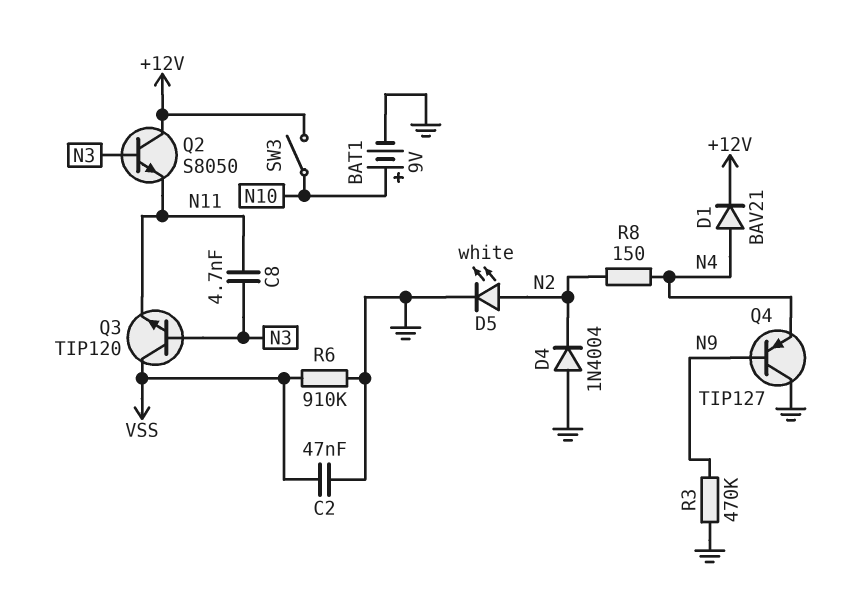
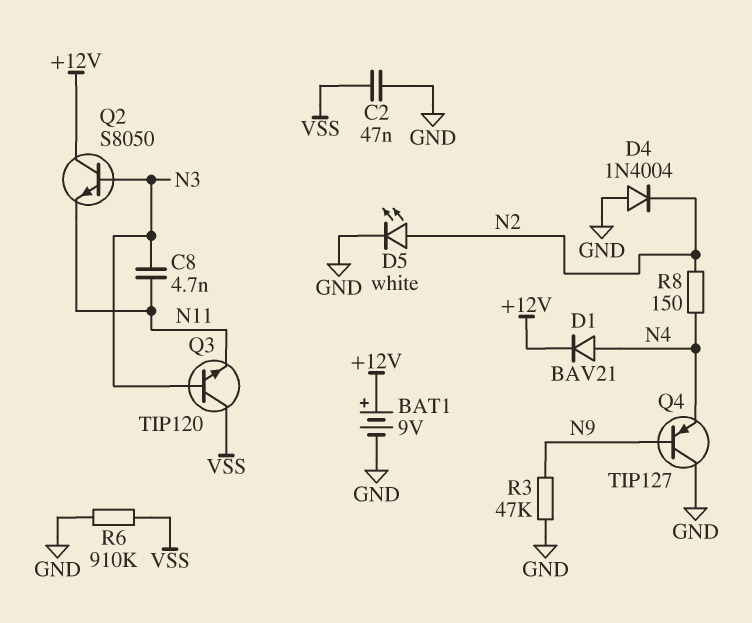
BAT1: 9V (plus N10, minus GND) -> 9V (plus +12V, minus GND)
R3: 470k (GND, N9) -> 47k (GND, N9)
SW3: switch (+12V, N10) -> none

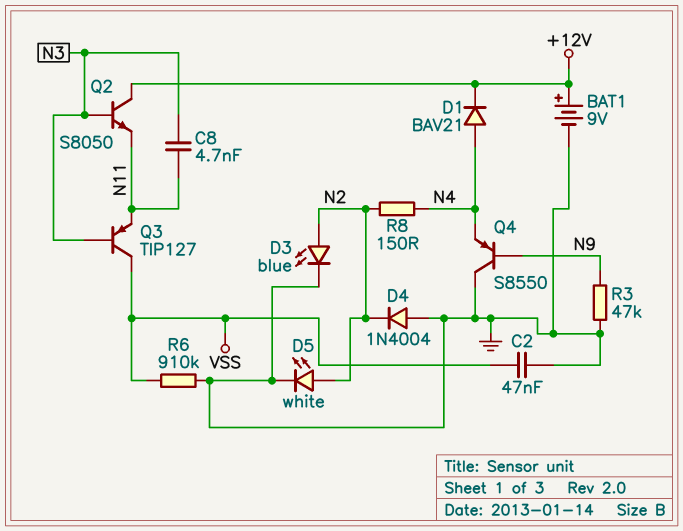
D3: none -> LED blue (A N2, K GND)
Q3: NPN TIP120 (B N3, C VSS, E N11) -> PNP TIP127 (B N3, C VSS, E N11)
Q4: PNP TIP127 (B N9, C GND, E N4) -> PNP S8550 (B N9, C GND, E N4)

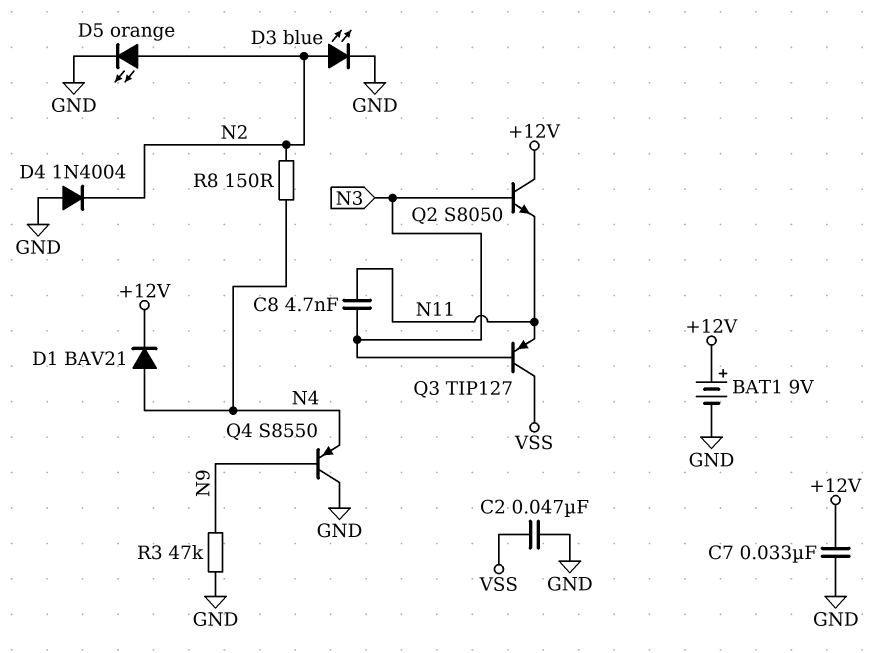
C7: none -> 33nF (+12V, GND)
D5: LED white (A N2, K GND) -> LED orange (A N2, K GND)
R6: 910k (GND, VSS) -> none

